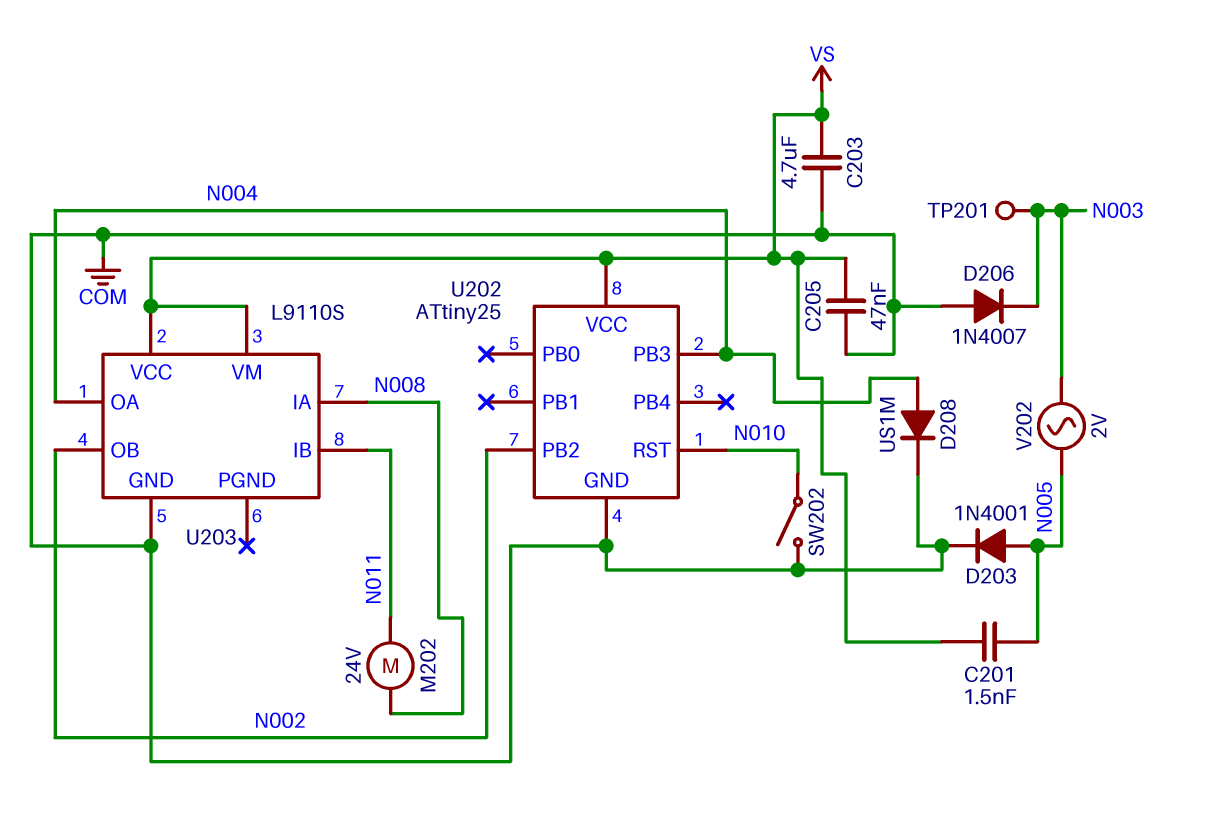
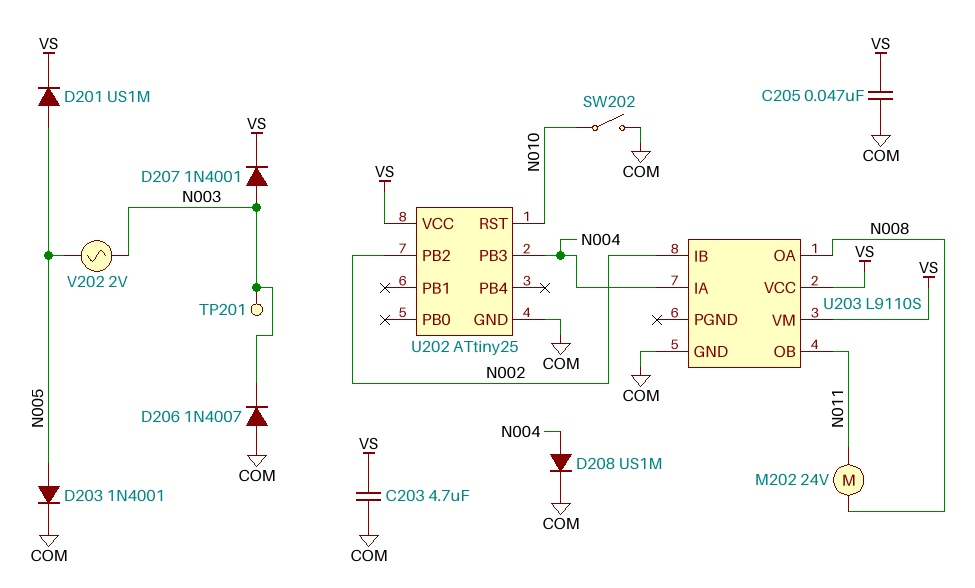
C201: 1.5nF (N005, VS) -> none
D201: none -> diode US1M (A N005, K VS)
D207: none -> diode 1N4001 (A N003, K VS)
U203 pin IA: N008 -> N004
U203 pin IB: N011 -> N002
U203 pin OA: N004 -> N008
U203 pin OB: N002 -> N011

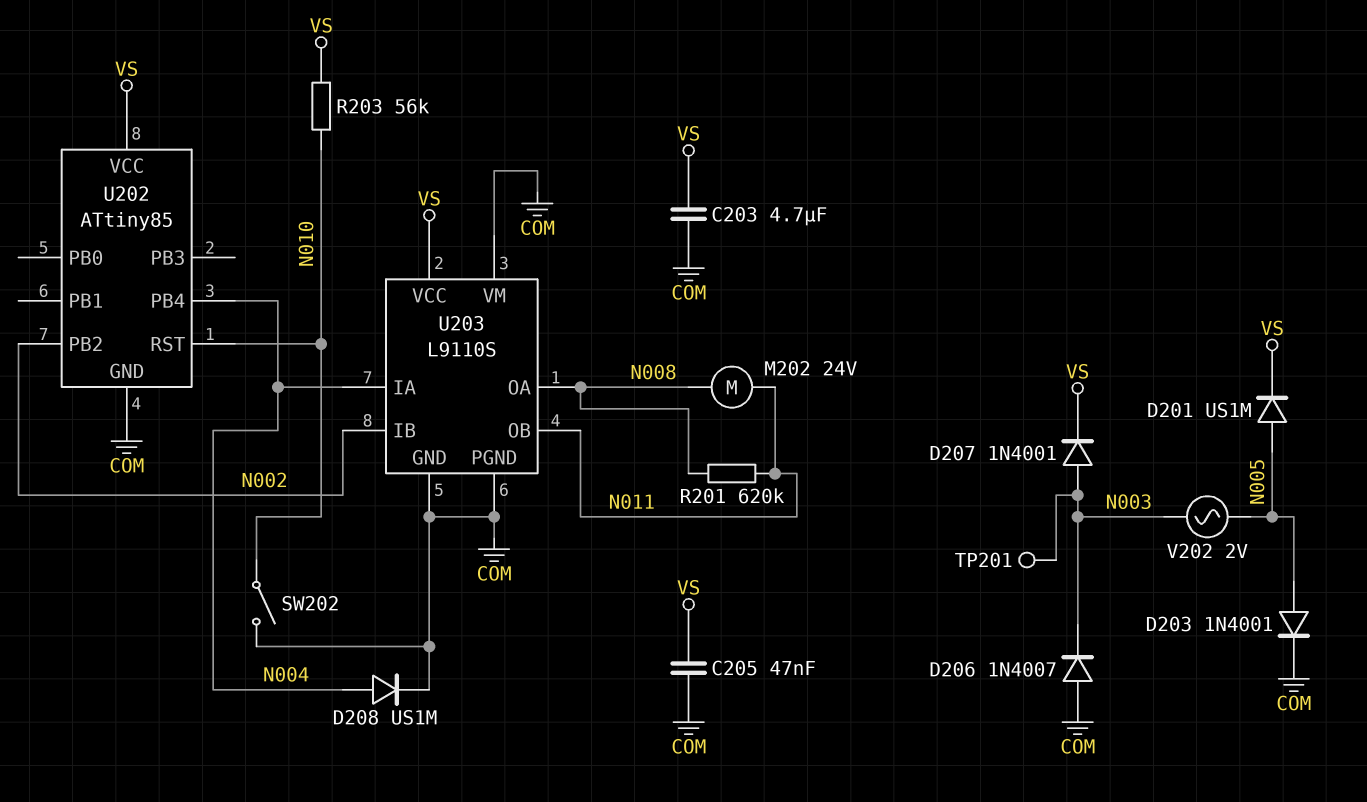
R201: none -> 620k (N008, N011)
R203: none -> 56k (N010, VS)
U202: ATtiny25 -> ATtiny85
U202 pin PB3: N004 -> none
U202 pin PB4: none -> N004
U203 pin PGND: none -> COM
U203 pin VM: VS -> COM

